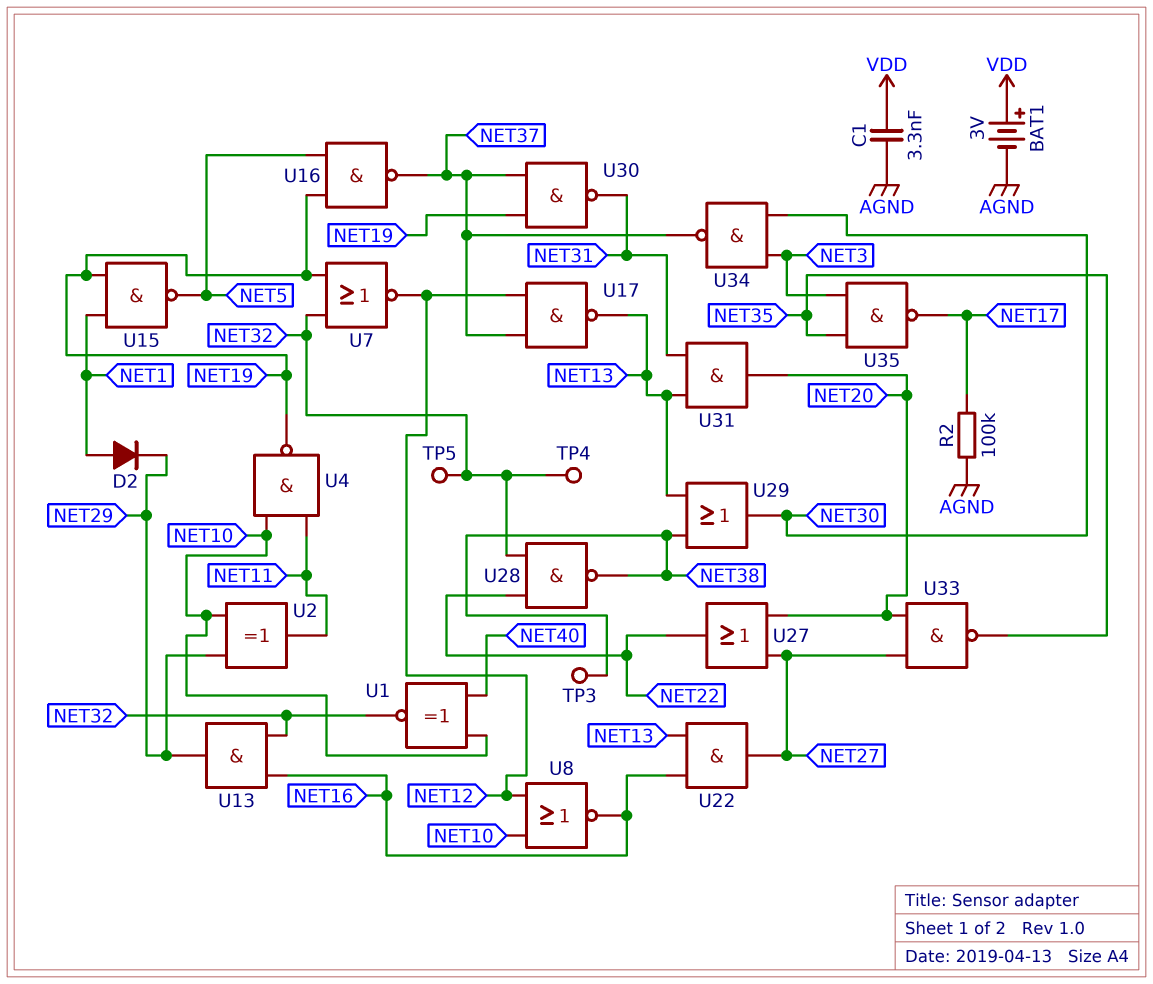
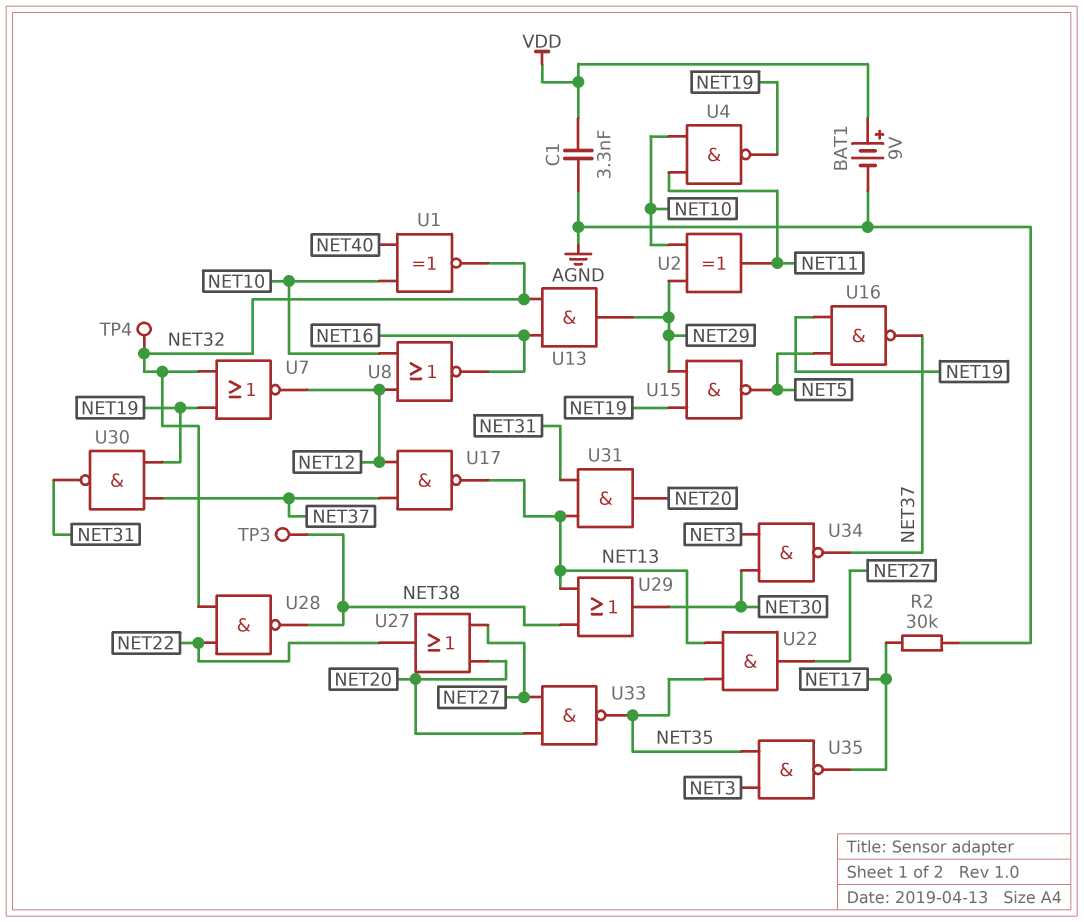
BAT1: 3V (plus VDD, minus AGND) -> 9V (plus VDD, minus AGND)
D2: diode (A NET1, K NET29) -> none
R2: 100k (AGND, NET17) -> 30k (AGND, NET17)
TP5: test point (NET32) -> none
U15: NAND (in NET1, in NET19, out NET5) -> NAND (in NET19, in NET29, out NET5)
U22: AND (in NET13, in NET16, out NET27) -> AND (in NET13, in NET35, out NET27)

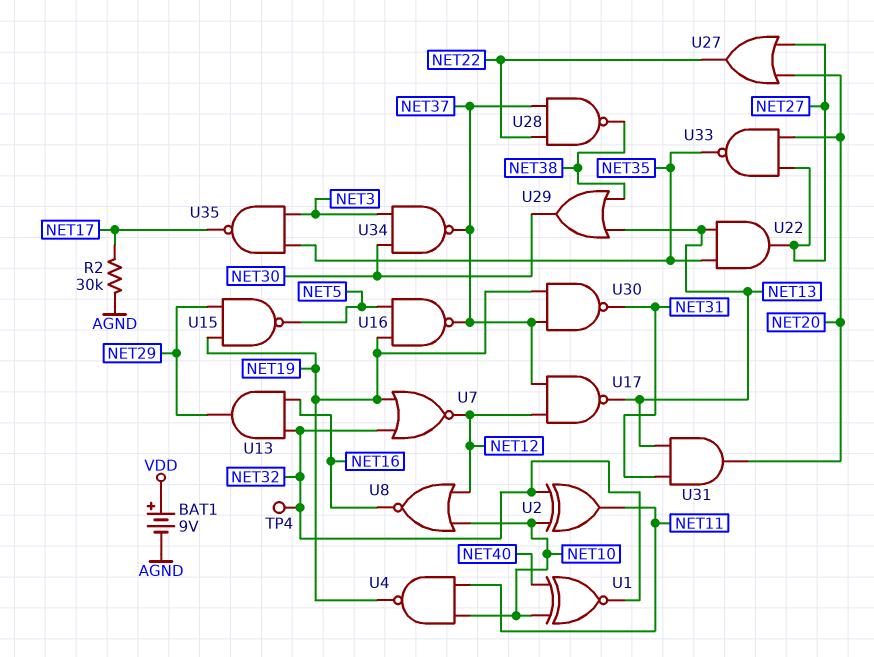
C1: 3.3nF (AGND, VDD) -> none
TP3: test point (NET38) -> none
U2: XOR (in NET10, in NET29, out NET11) -> XOR (in NET10, in NET32, out NET11)
U28: NAND (in NET22, in NET32, out NET38) -> NAND (in NET22, in NET37, out NET38)

